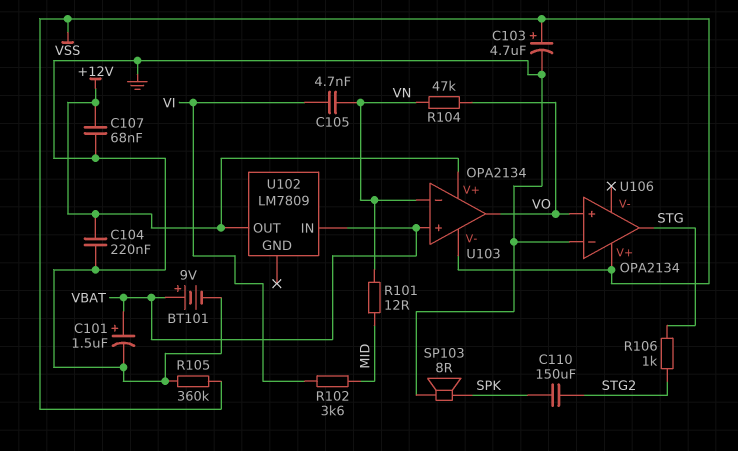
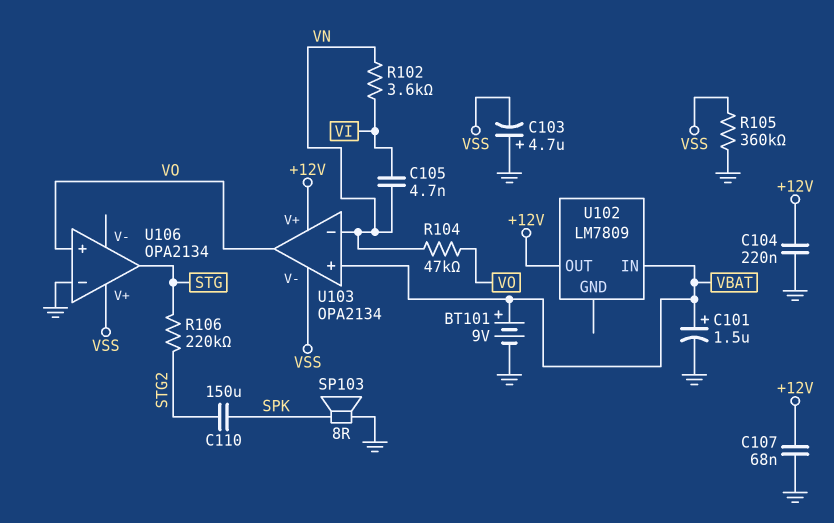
C103: 4.7uF (plus VSS, minus GND) -> 4.7uF (plus GND, minus VSS)
R101: 12 (MID, VN) -> none
R102: 3.6k (MID, VI) -> 3.6k (VI, VN)
R106: 1k (STG, STG2) -> 220k (STG, STG2)

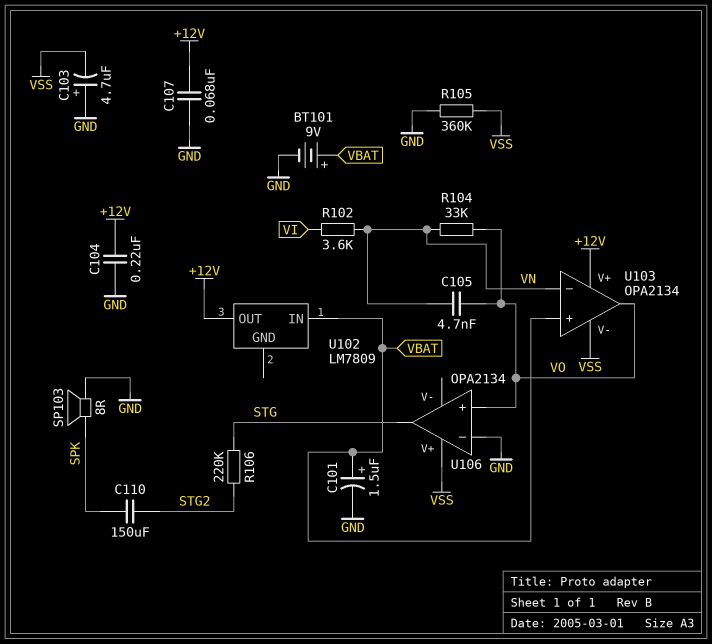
C105: 4.7nF (VI, VN) -> 4.7nF (VN, VO)
R104: 47k (VN, VO) -> 33k (VN, VO)

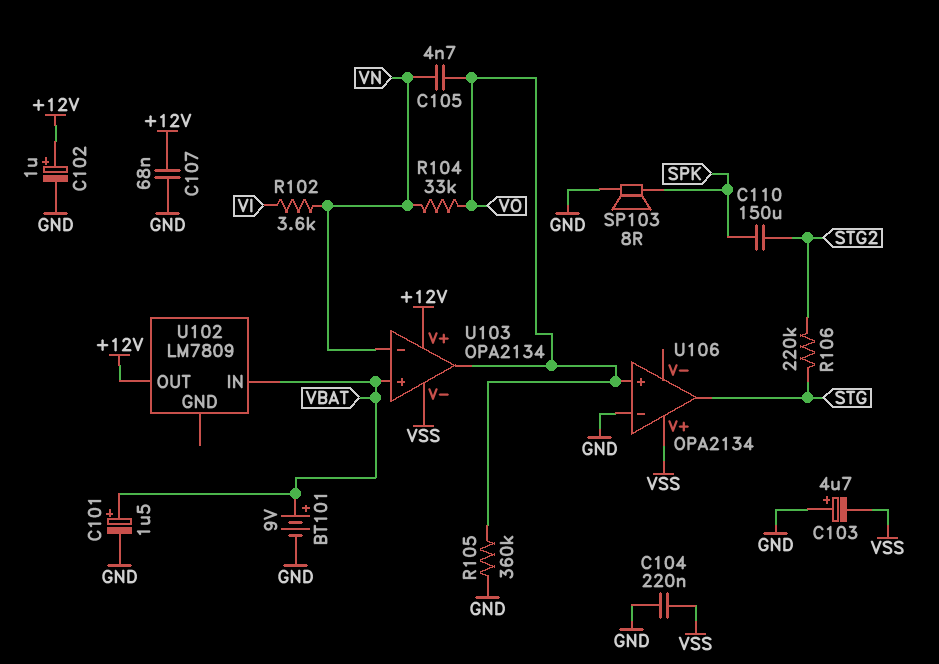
C102: none -> 1uF (plus +12V, minus GND)
C104: 220nF (+12V, GND) -> 220nF (GND, VSS)
R105: 360k (GND, VSS) -> 360k (GND, VO)

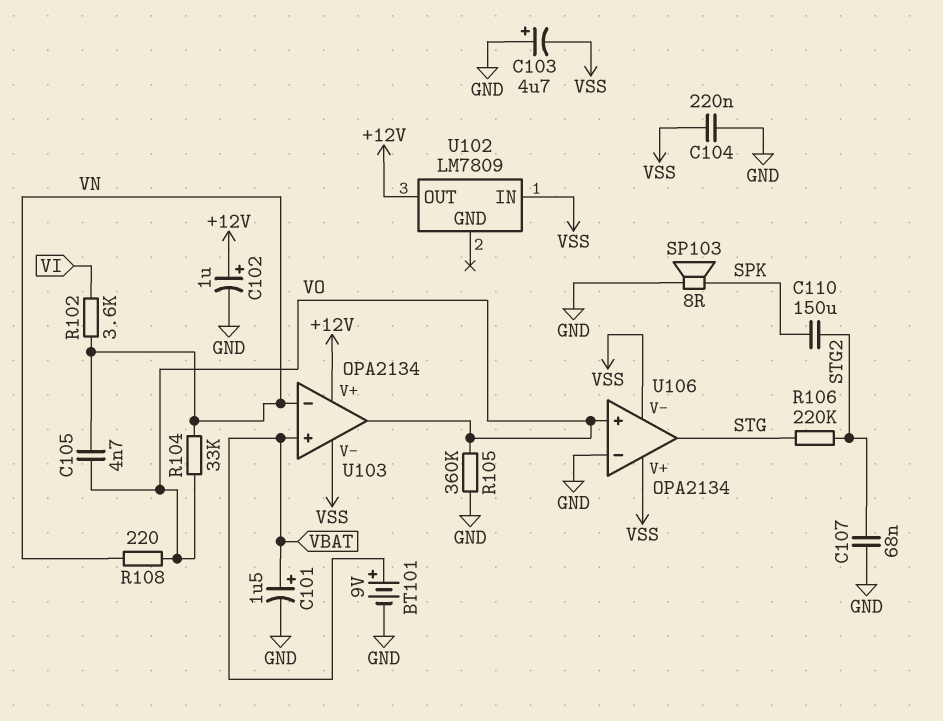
C107: 68nF (+12V, GND) -> 68nF (GND, STG2)
R108: none -> 220 (VN, VO)
U102 pin IN: VBAT -> VSS
U106 pin V-: none -> VSS

